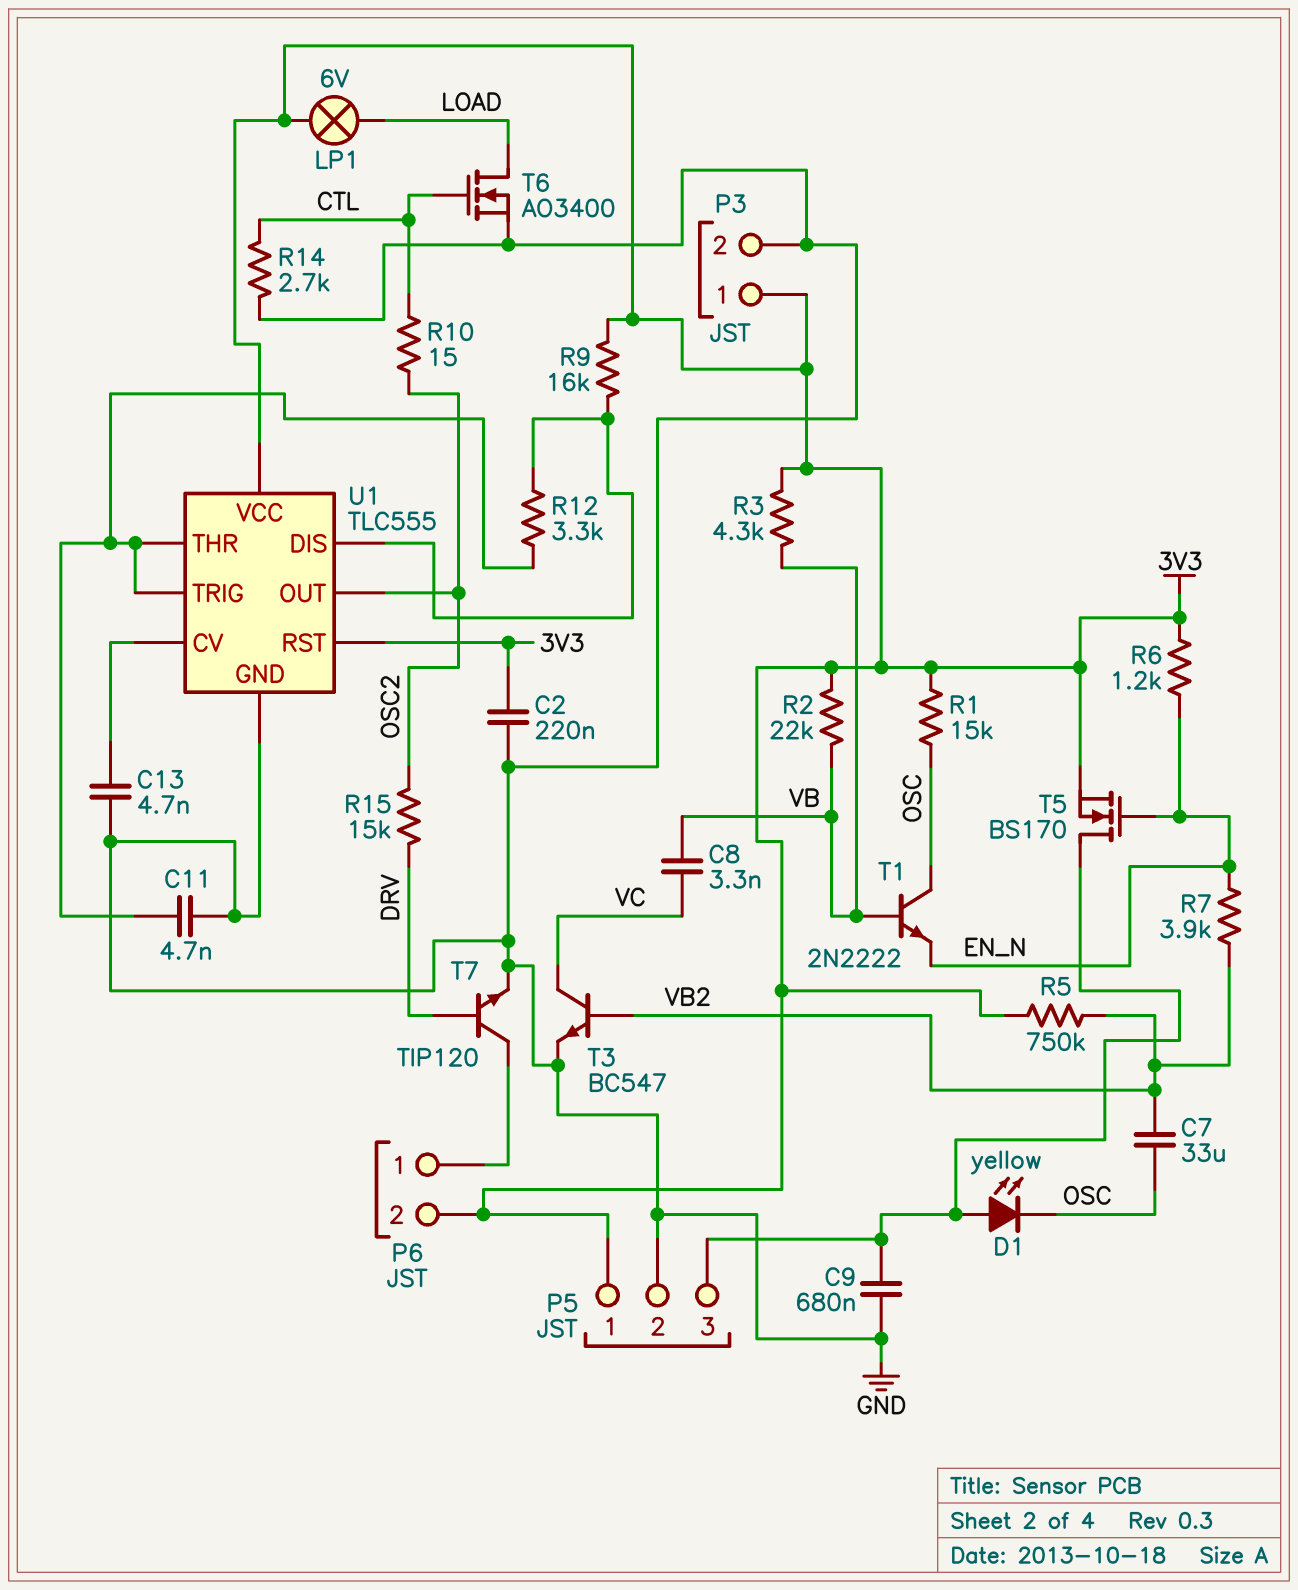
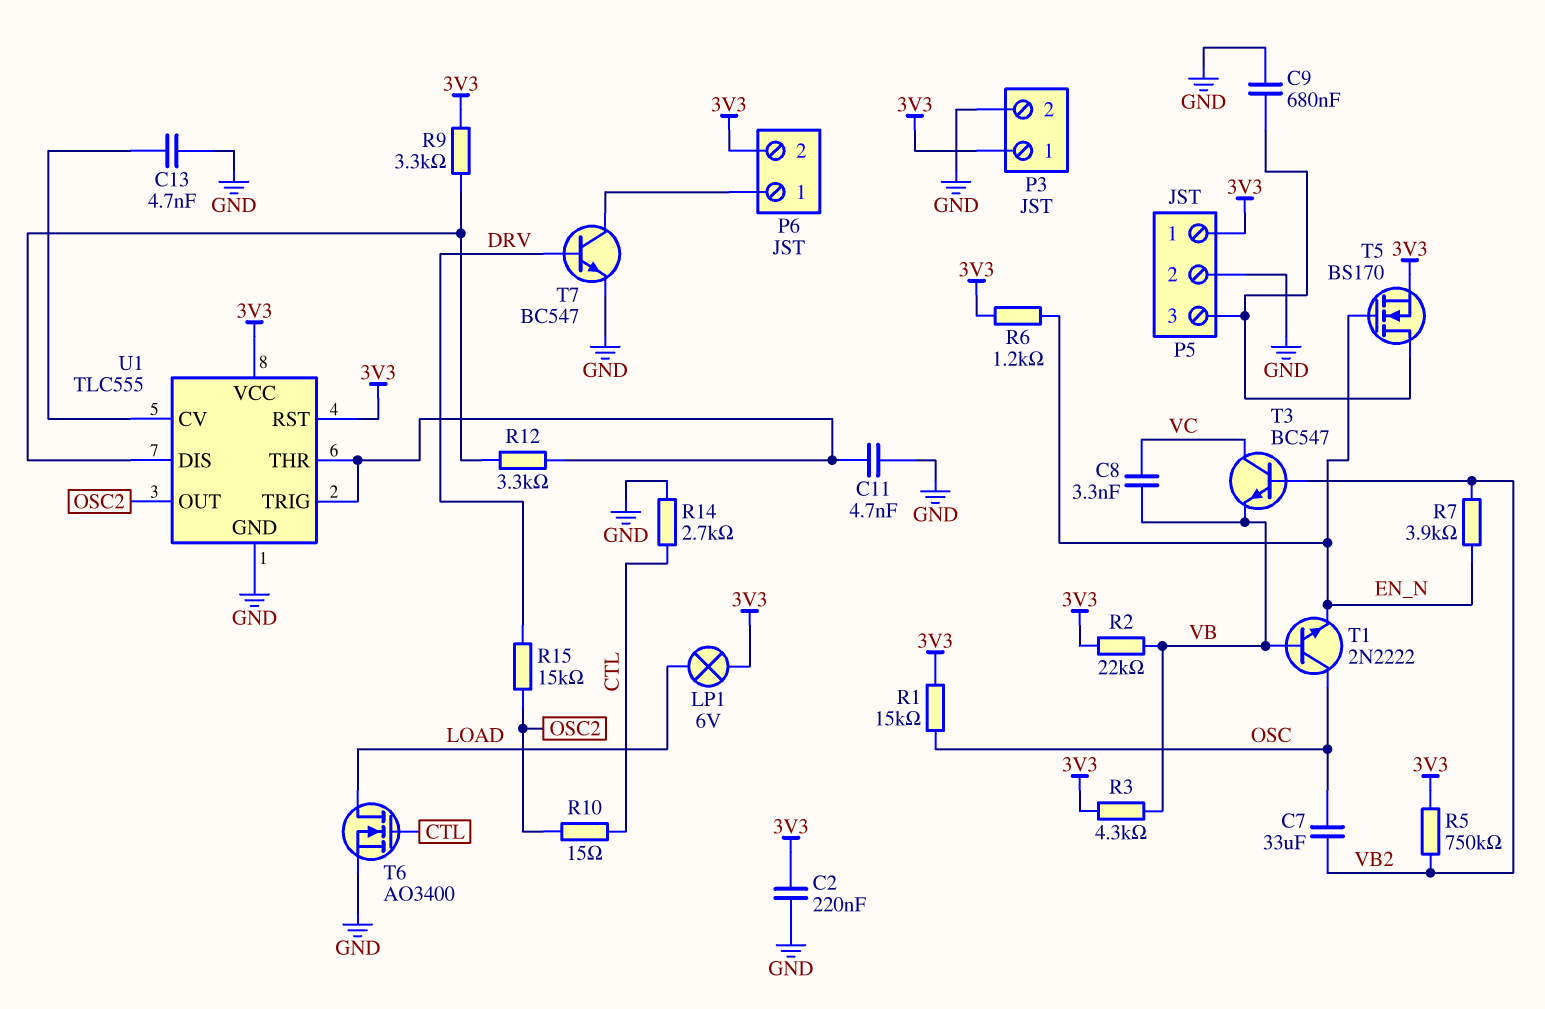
D1: LED yellow (A P5/3, K OSC) -> none
R9: 16k (3V3, U1/DIS) -> 3.3k (3V3, U1/DIS)
T3: NPN BC547 (B VB2, C VC, E GND) -> NPN BC547 (B VB2, C VC, E VB)
T7: NPN TIP120 (B DRV, C P6/1, E GND) -> NPN BC547 (B DRV, C P6/1, E GND)

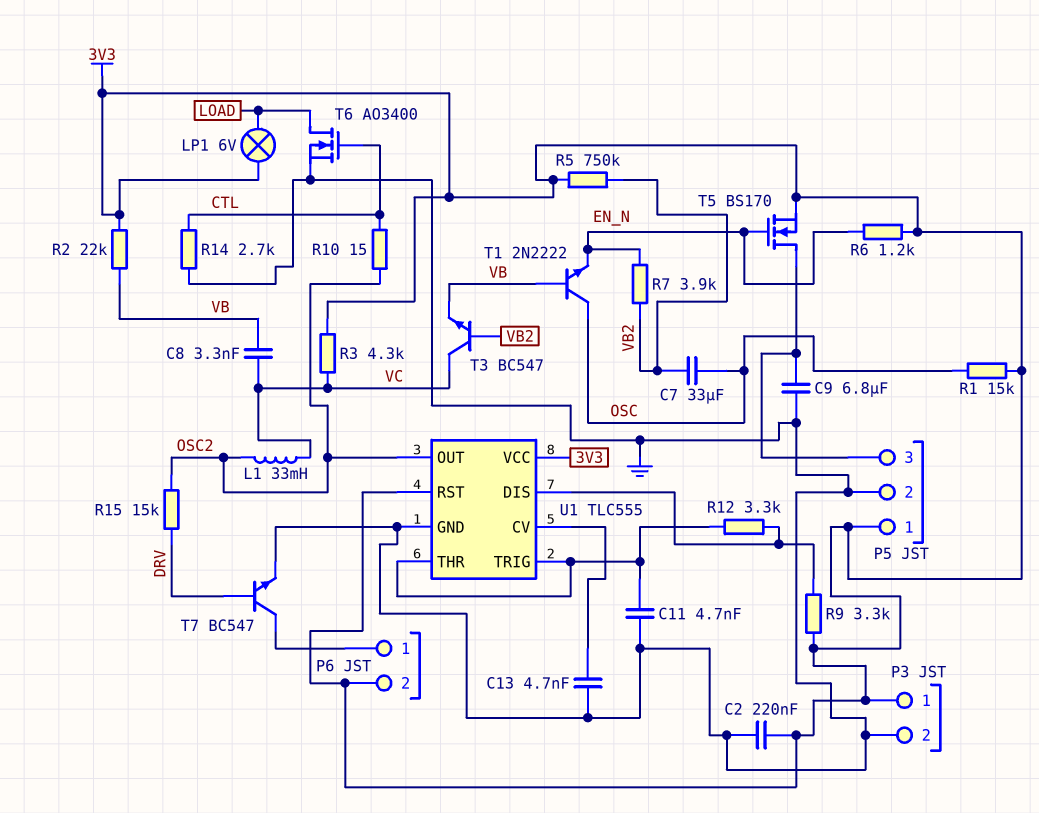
C9: 680nF (GND, P5/3) -> 6.8uF (GND, P5/3)
L1: none -> 33mH (OSC2, VC)
R3: 4.3k (3V3, VB) -> 4.3k (3V3, VC)

